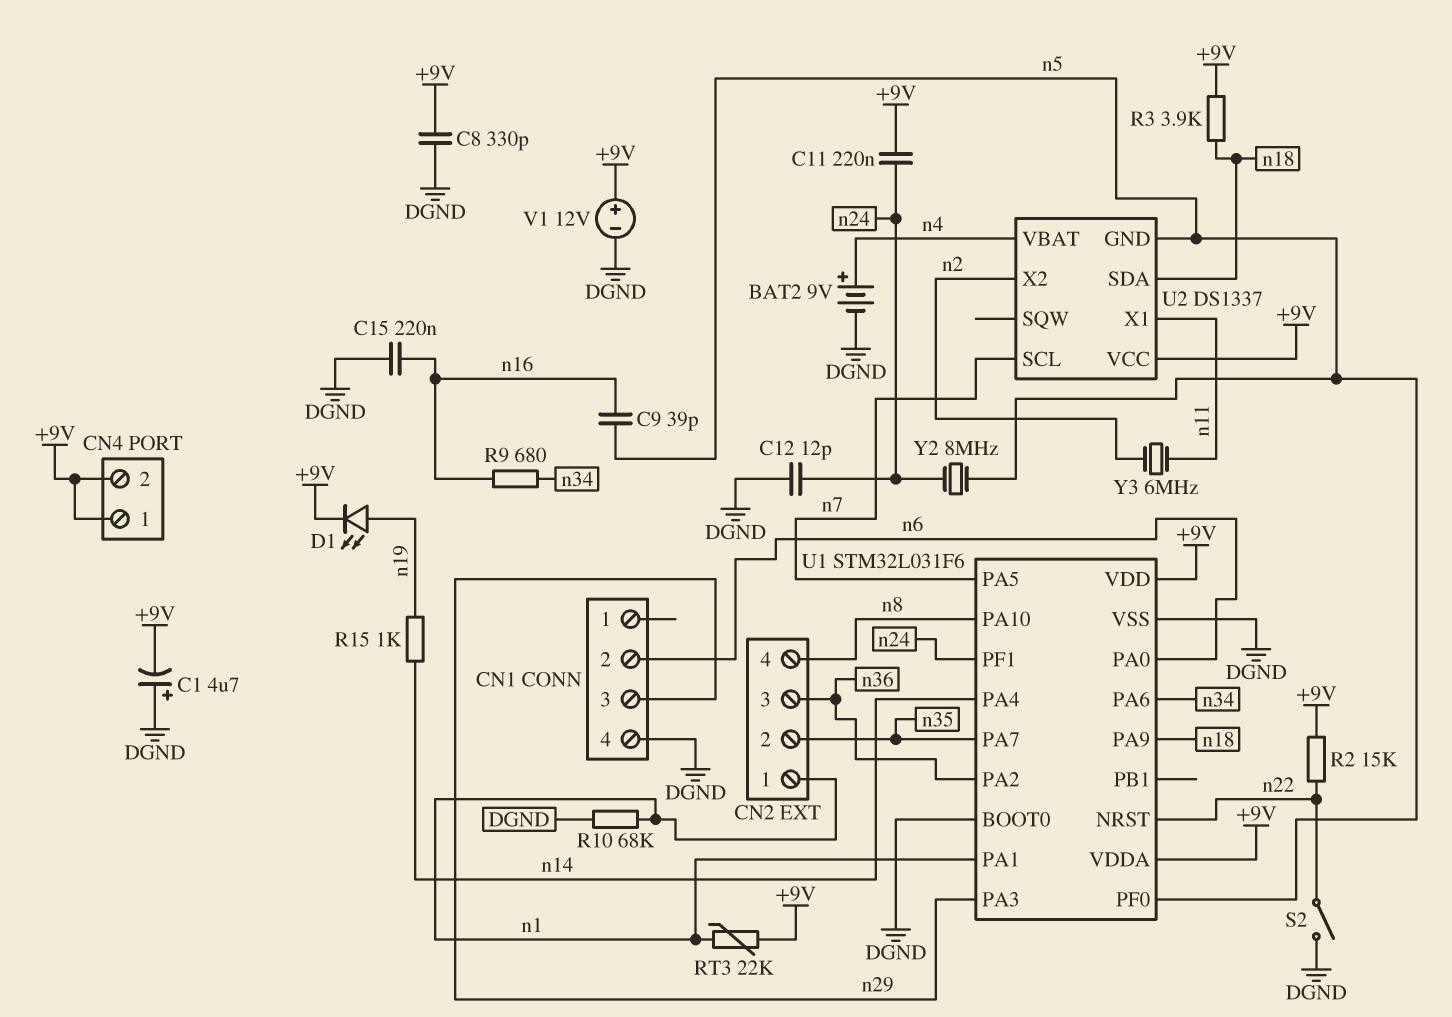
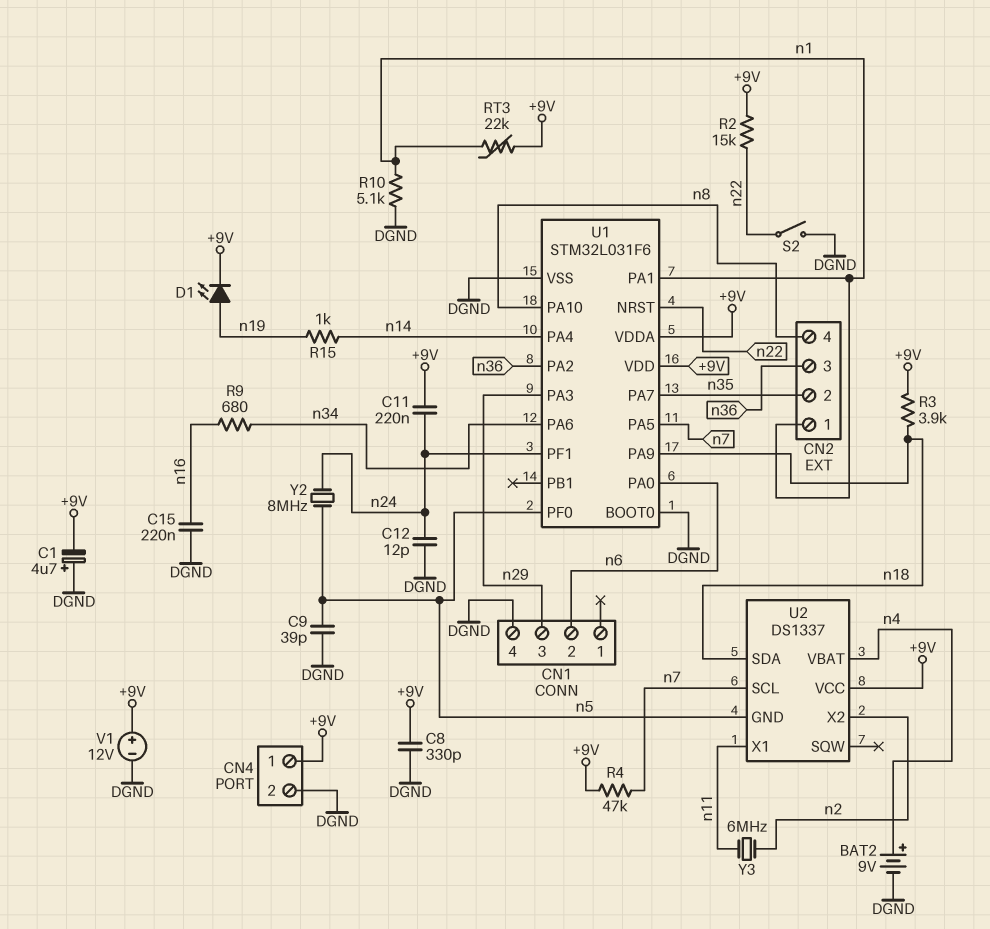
C9: 39pF (n5, n16) -> 39pF (DGND, n5)
CN4 pin 2: +9V -> DGND
R4: none -> 47k (+9V, n7)
R10: 68k (DGND, n1) -> 5.1k (DGND, n1)

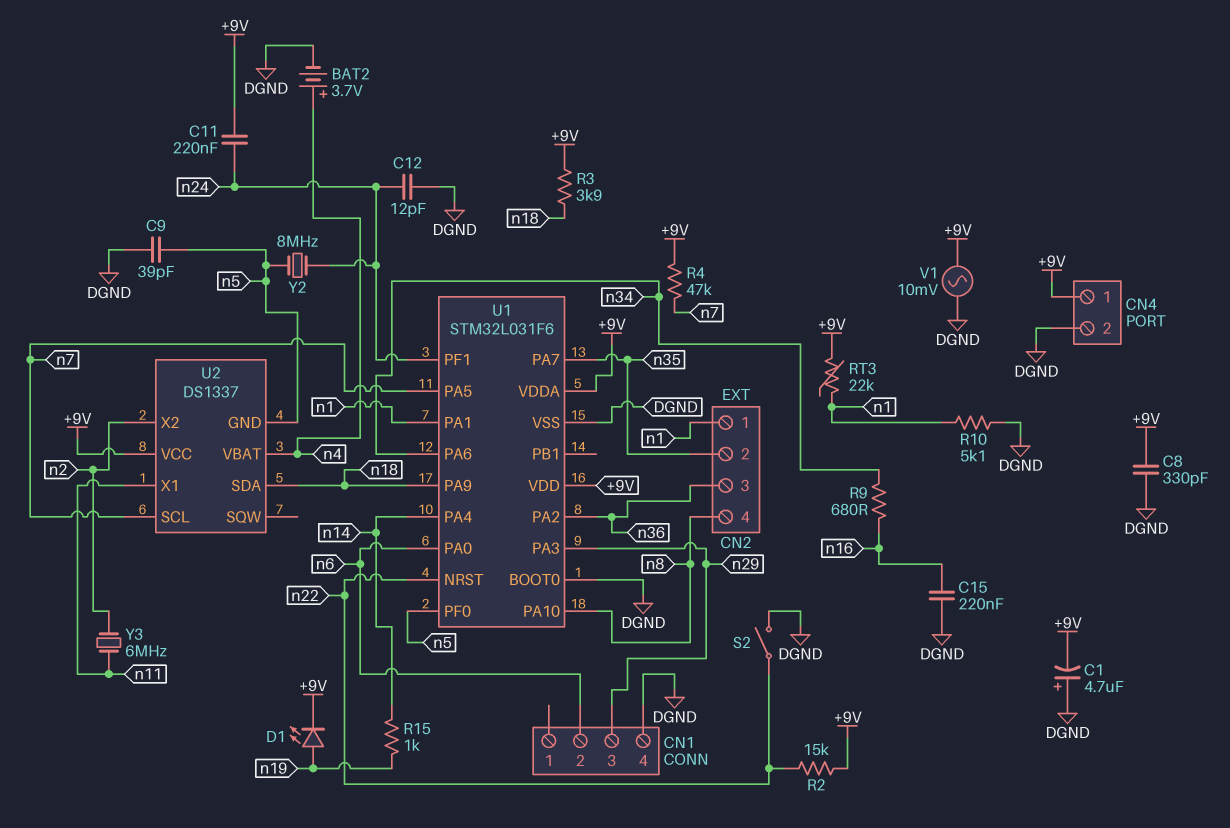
BAT2: 9V (plus n4, minus DGND) -> 3.7V (plus n4, minus DGND)
V1: 12V (plus +9V, minus DGND) -> AC 10mV (+9V, DGND)

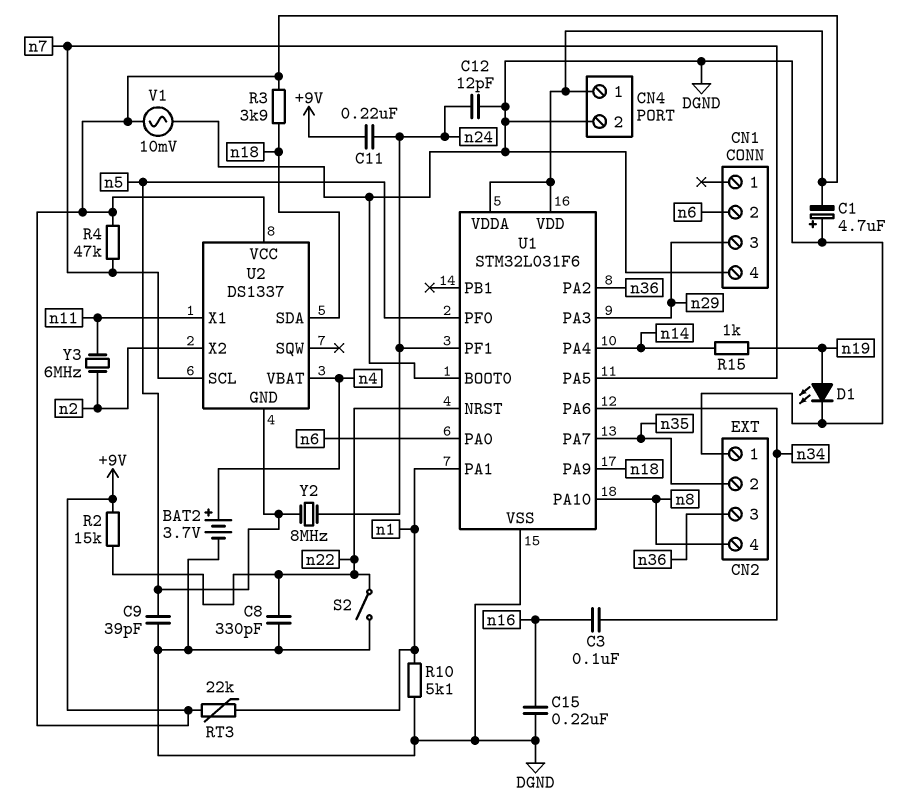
C3: none -> 100nF (n16, n34)
C8: 330pF (+9V, DGND) -> 330pF (DGND, n22)
CN2 pin 1: n1 -> DGND
D1: LED (A n19, K +9V) -> LED (A n19, K DGND)
R9: 680 (n16, n34) -> none

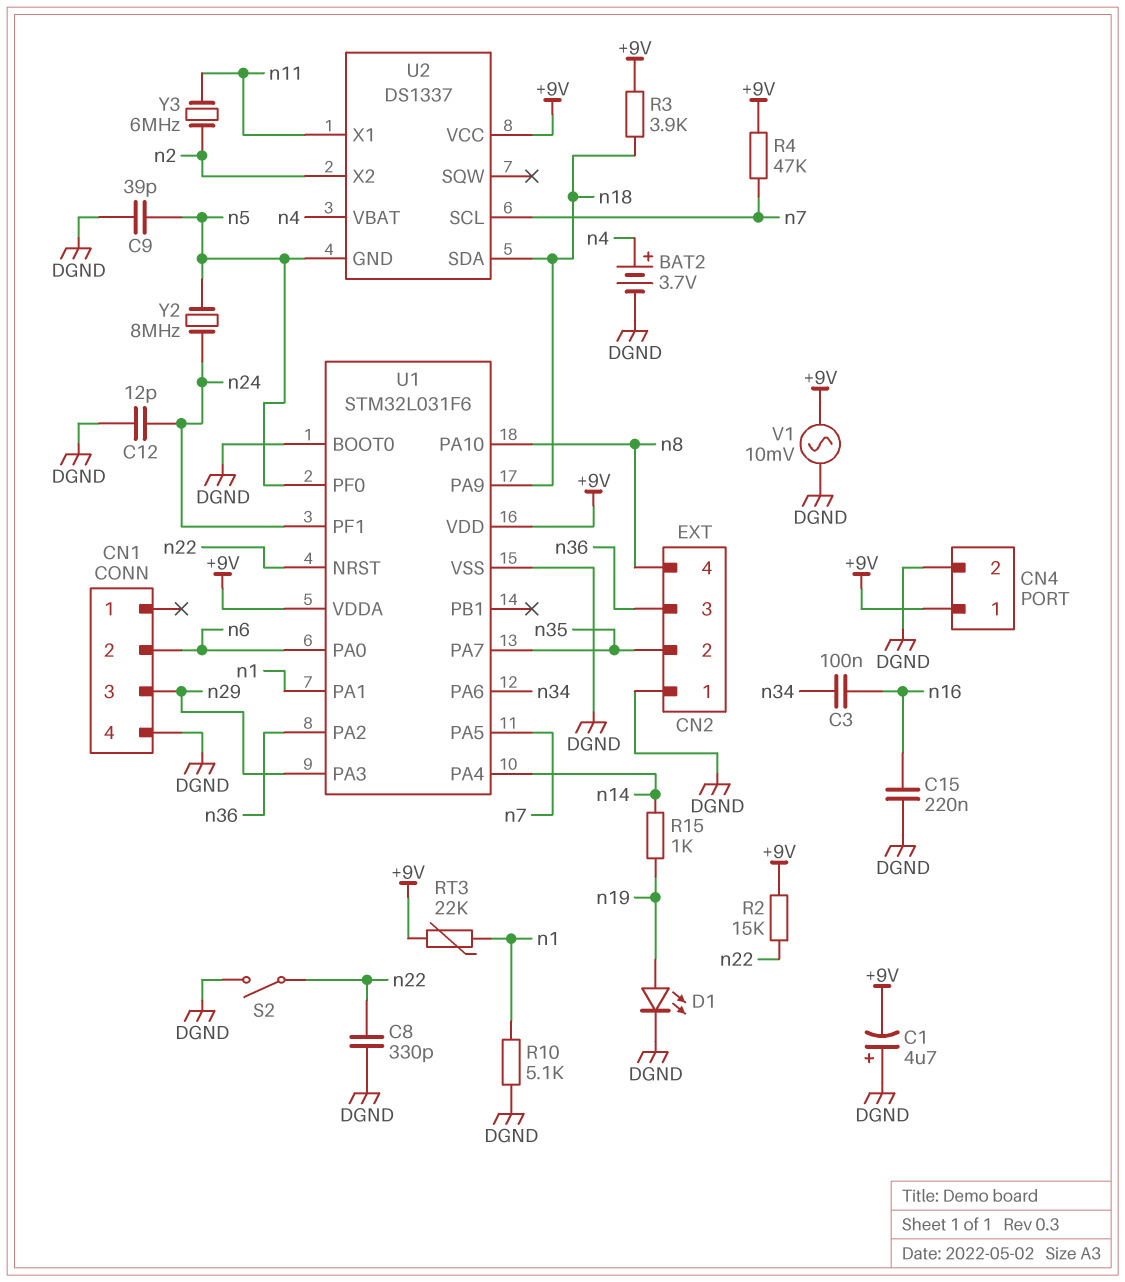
C11: 220nF (+9V, n24) -> none

